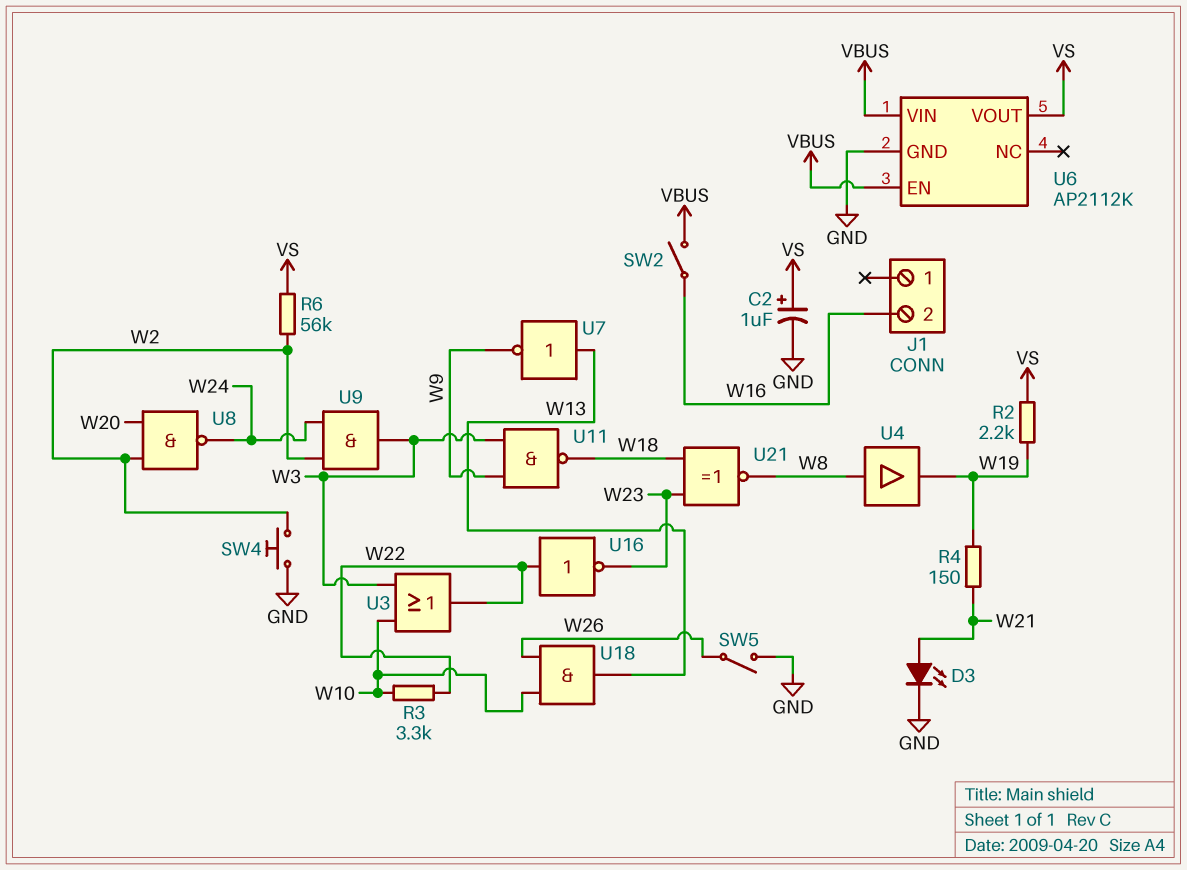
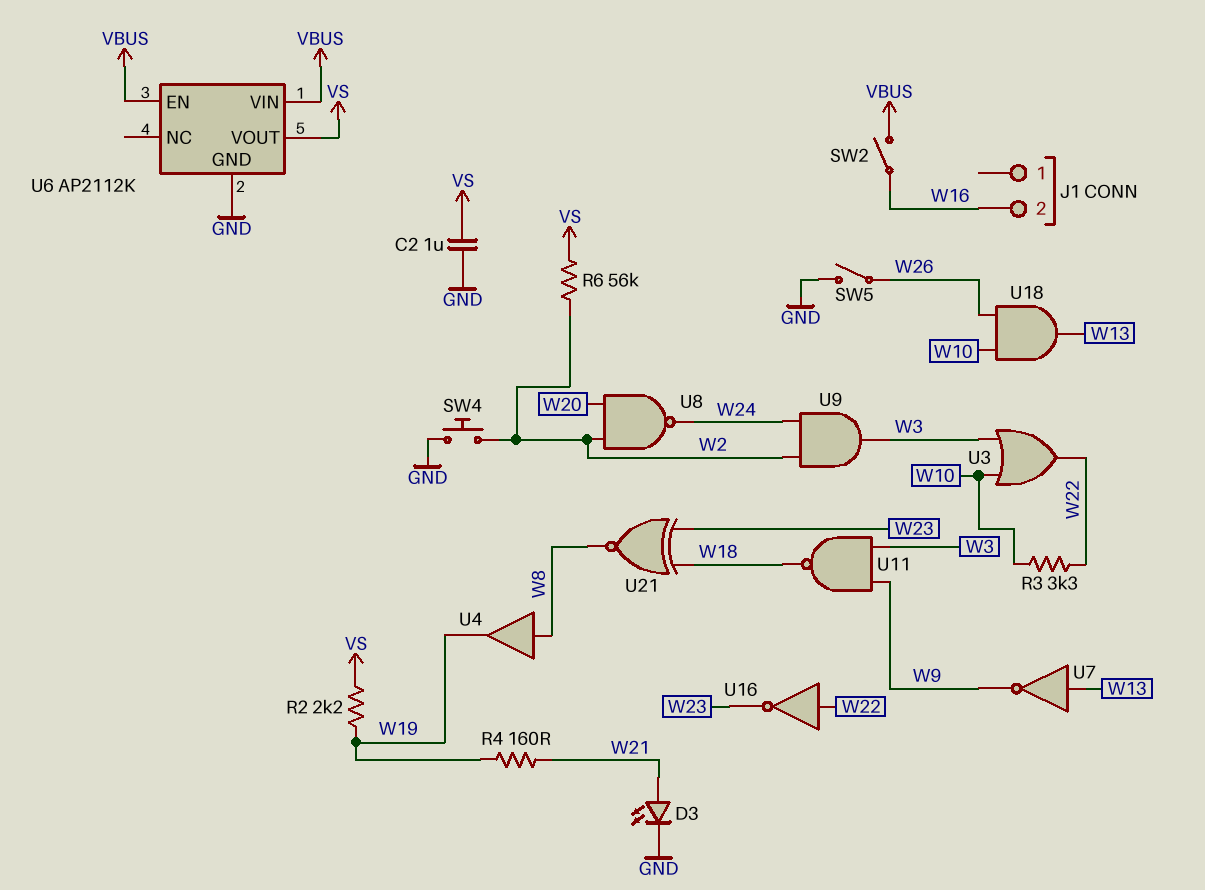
C2: 1uF (plus VS, minus GND) -> 1uF (GND, VS)
R4: 150 (W19, W21) -> 160 (W19, W21)

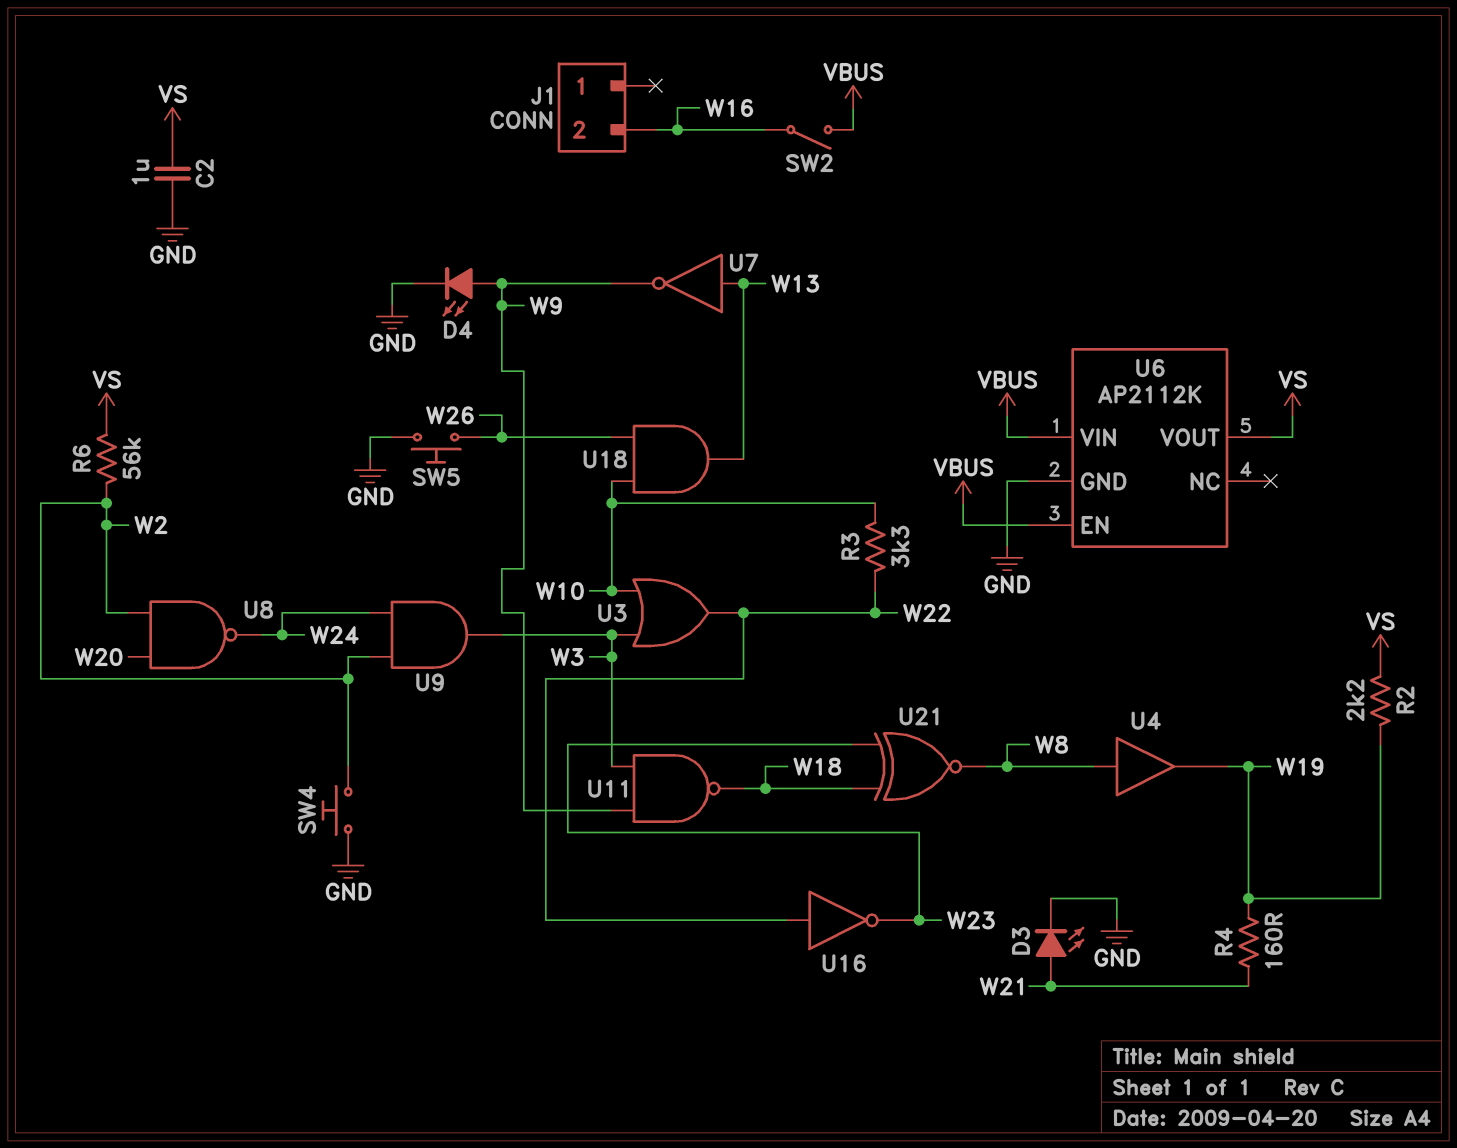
D4: none -> LED (A W9, K GND)
SW5: switch (GND, W26) -> button (GND, W26)

